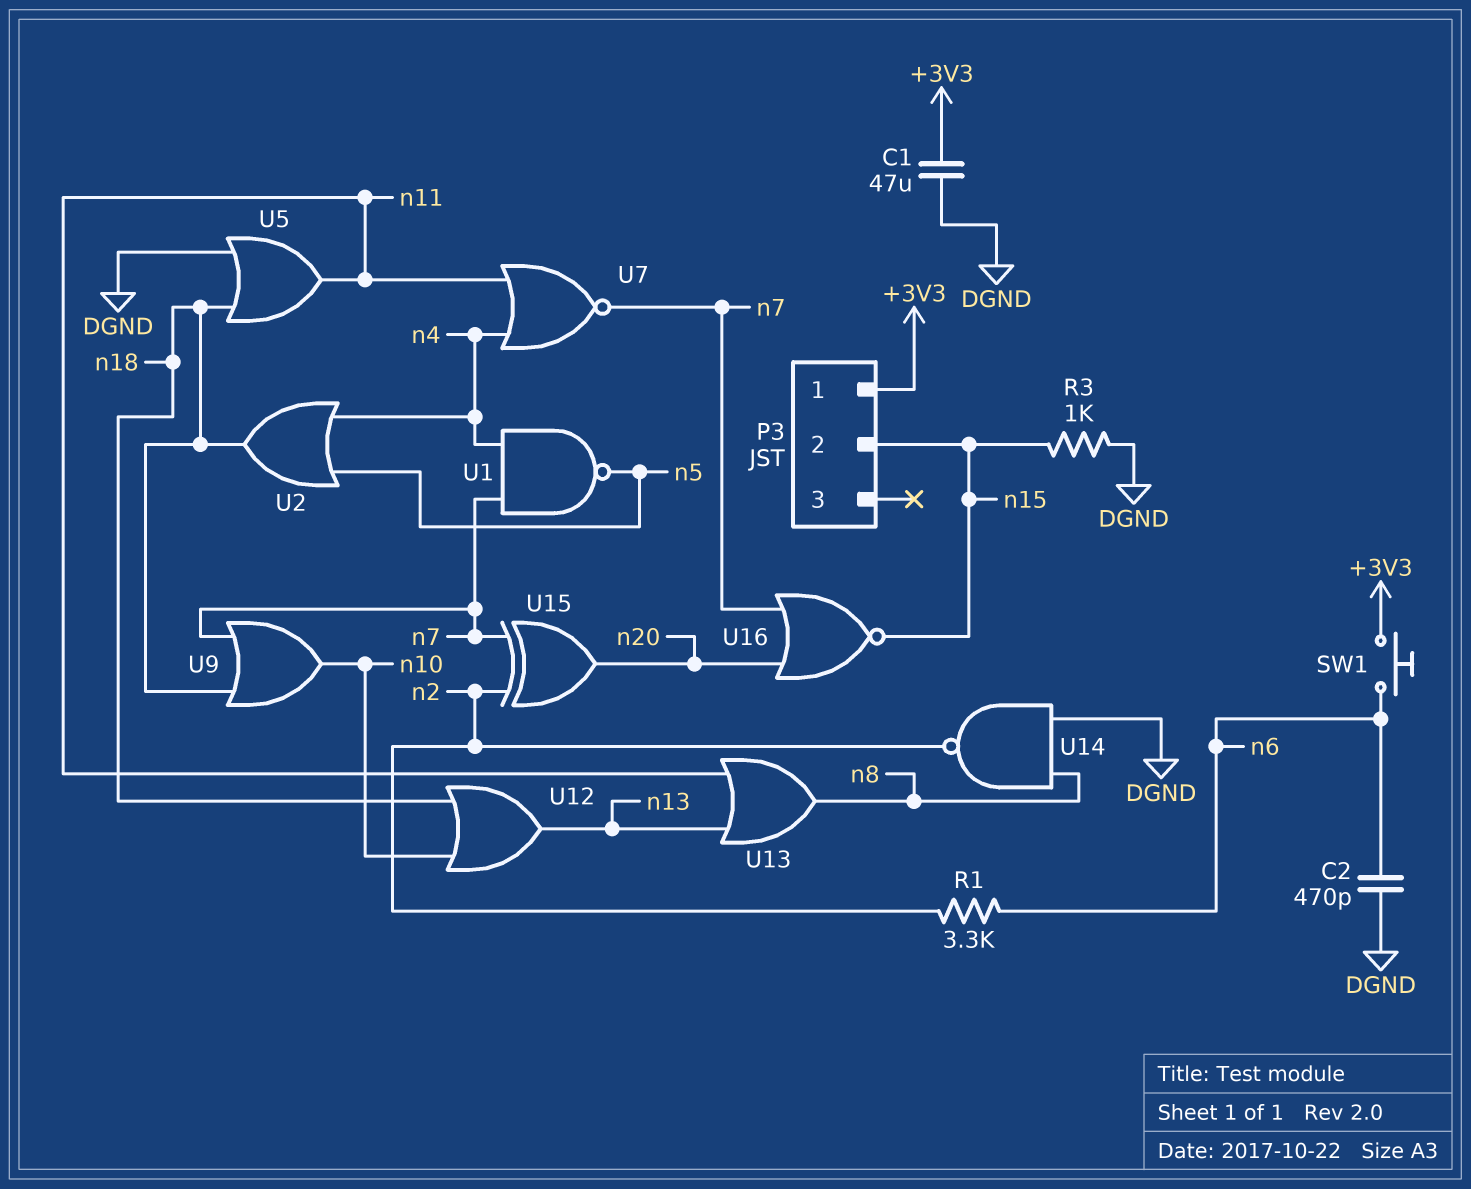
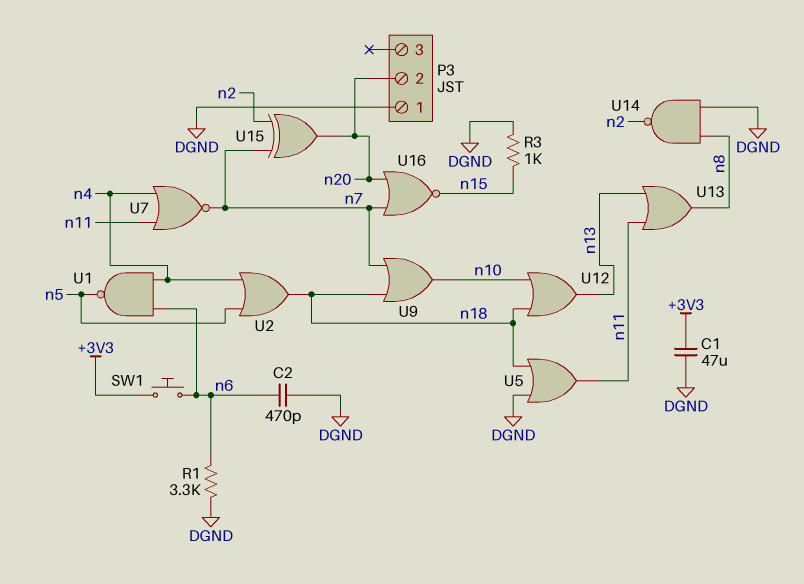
P3 pin 1: +3V3 -> DGND
P3 pin 2: n15 -> n20
R1: 3.3k (n2, n6) -> 3.3k (DGND, n6)
U1: NAND (in n4, in n7, out n5) -> NAND (in n4, in n6, out n5)

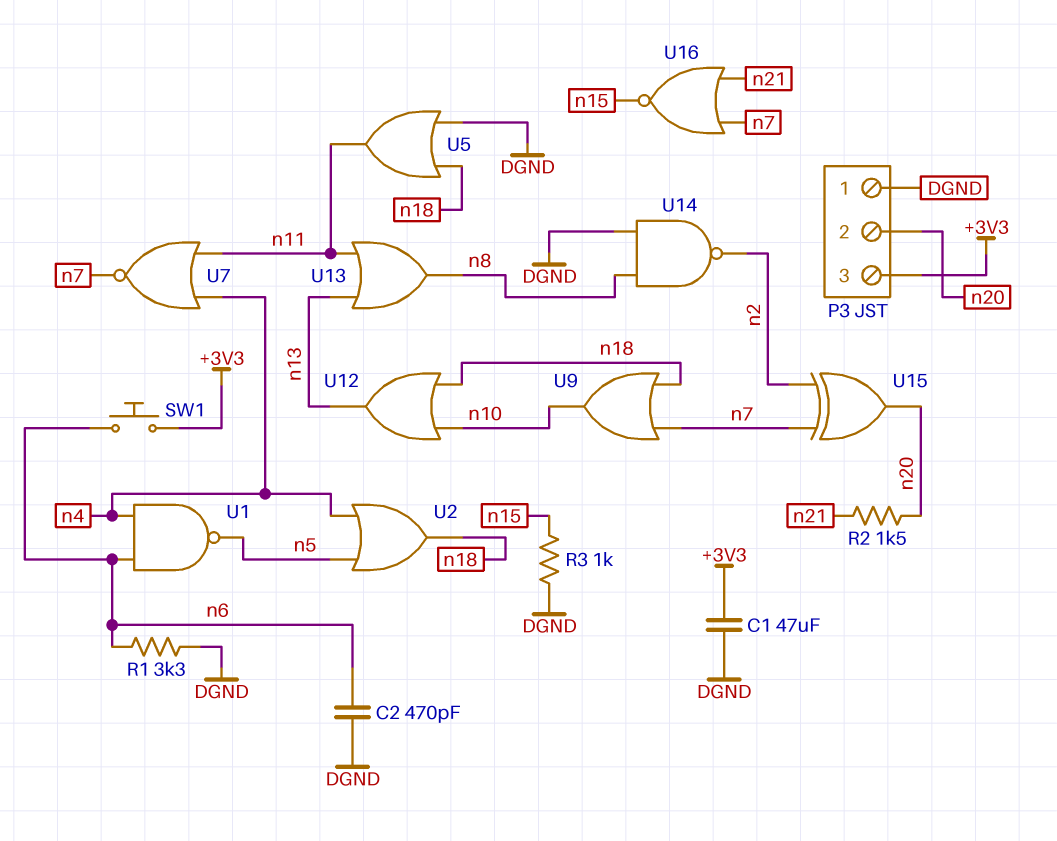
P3 pin 3: none -> +3V3
R2: none -> 1.5k (n20, n21)
U16: NOR (in n7, in n20, out n15) -> NOR (in n7, in n21, out n15)

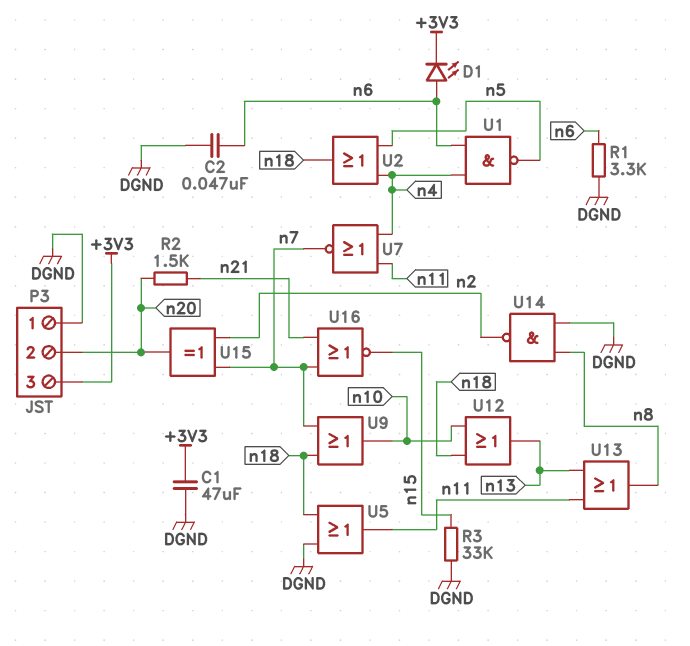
C2: 470pF (DGND, n6) -> 47nF (DGND, n6)
D1: none -> LED (A n6, K +3V3)
R3: 1k (DGND, n15) -> 33k (DGND, n15)
SW1: button (+3V3, n6) -> none

